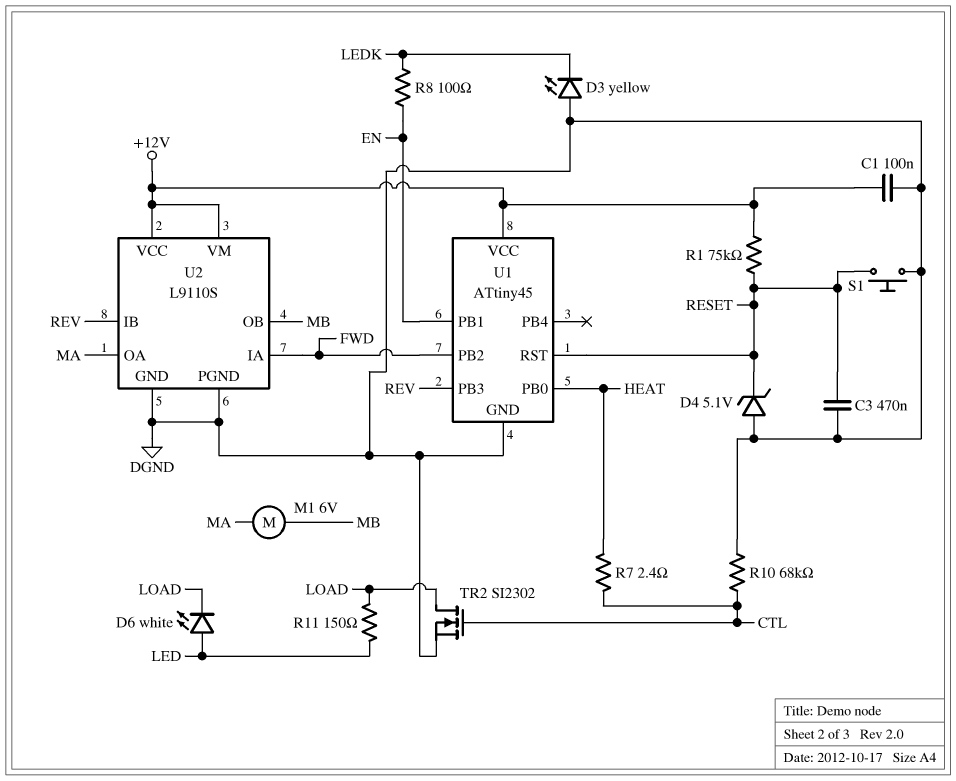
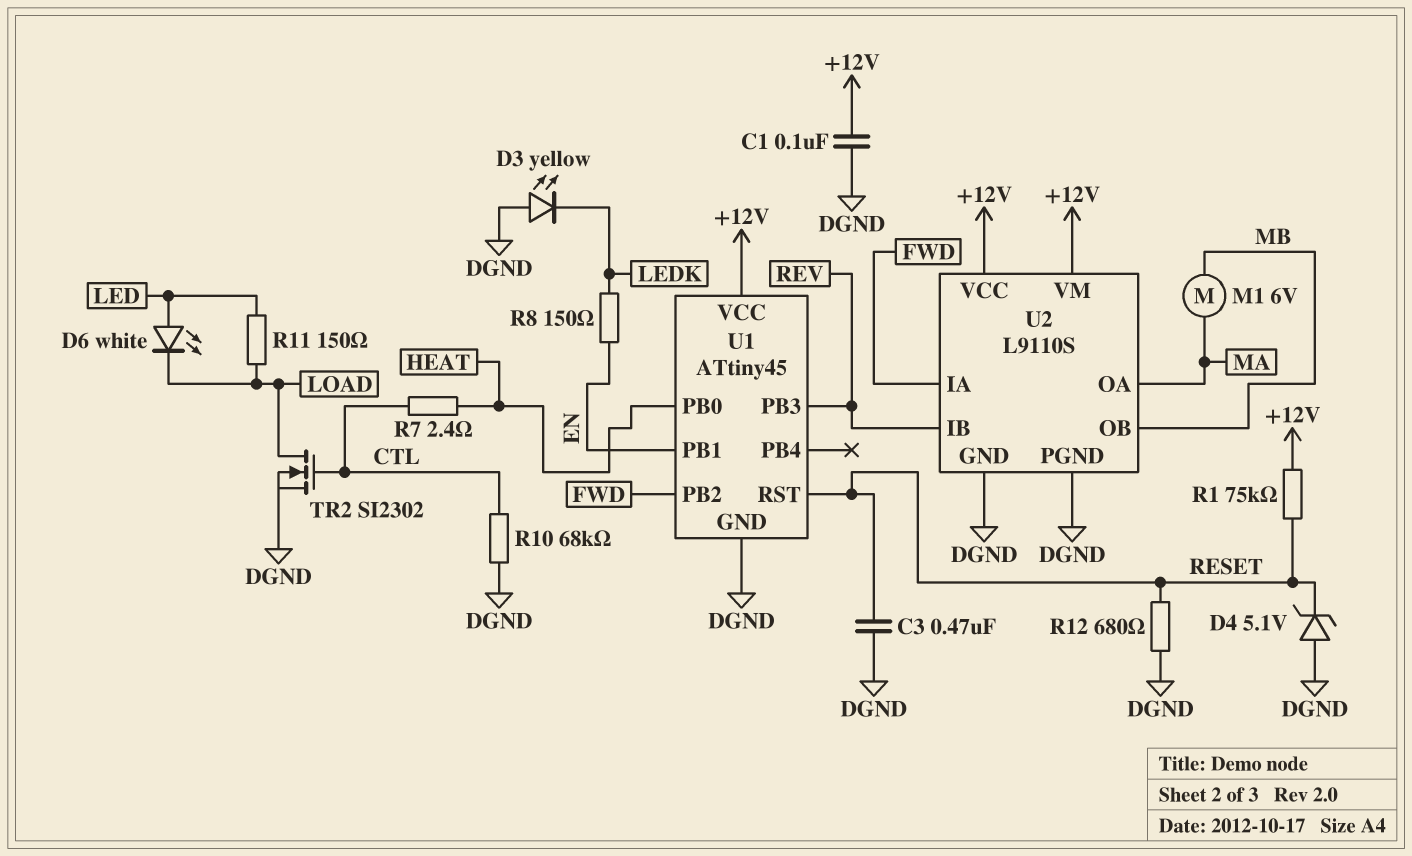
R8: 100 (EN, LEDK) -> 150 (EN, LEDK)
R12: none -> 680 (DGND, RESET)
S1: button (DGND, RESET) -> none

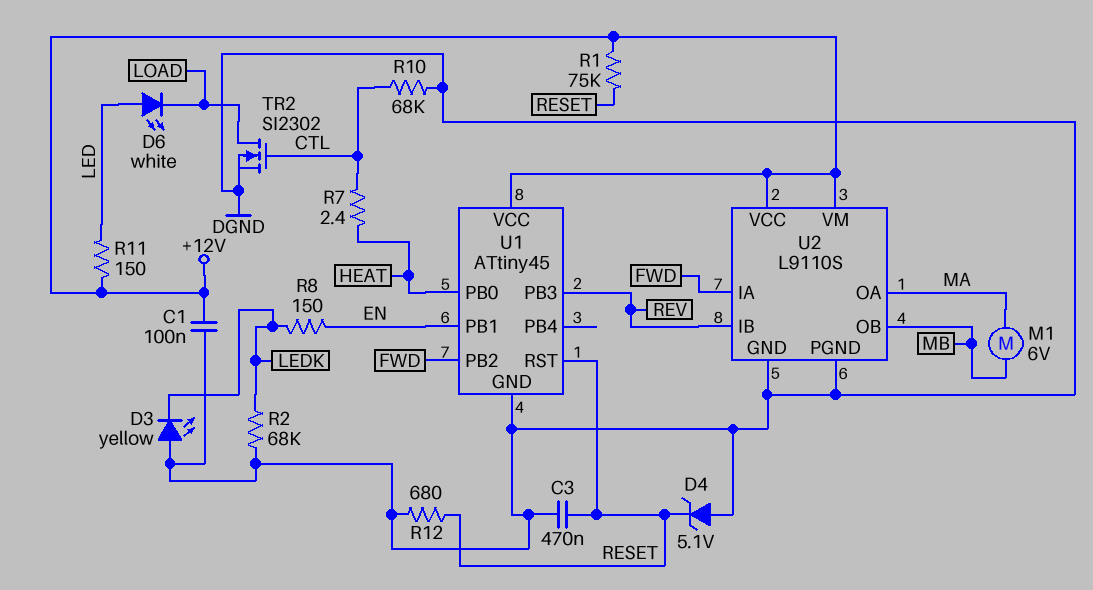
R2: none -> 68k (DGND, LEDK)
R11: 150 (LED, LOAD) -> 150 (+12V, LED)

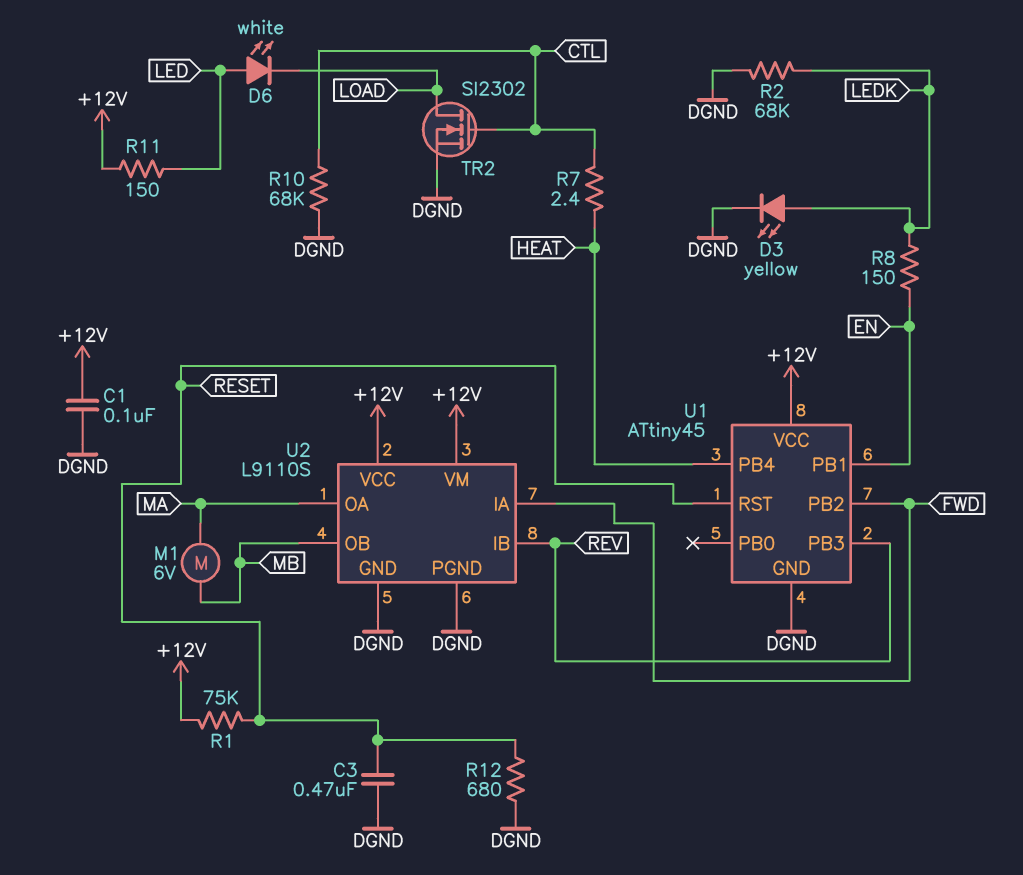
D3: LED yellow (A DGND, K LEDK) -> LED yellow (A LEDK, K DGND)
D4: zener 5.1V (A DGND, K RESET) -> none
U1 pin PB0: HEAT -> none
U1 pin PB4: none -> HEAT

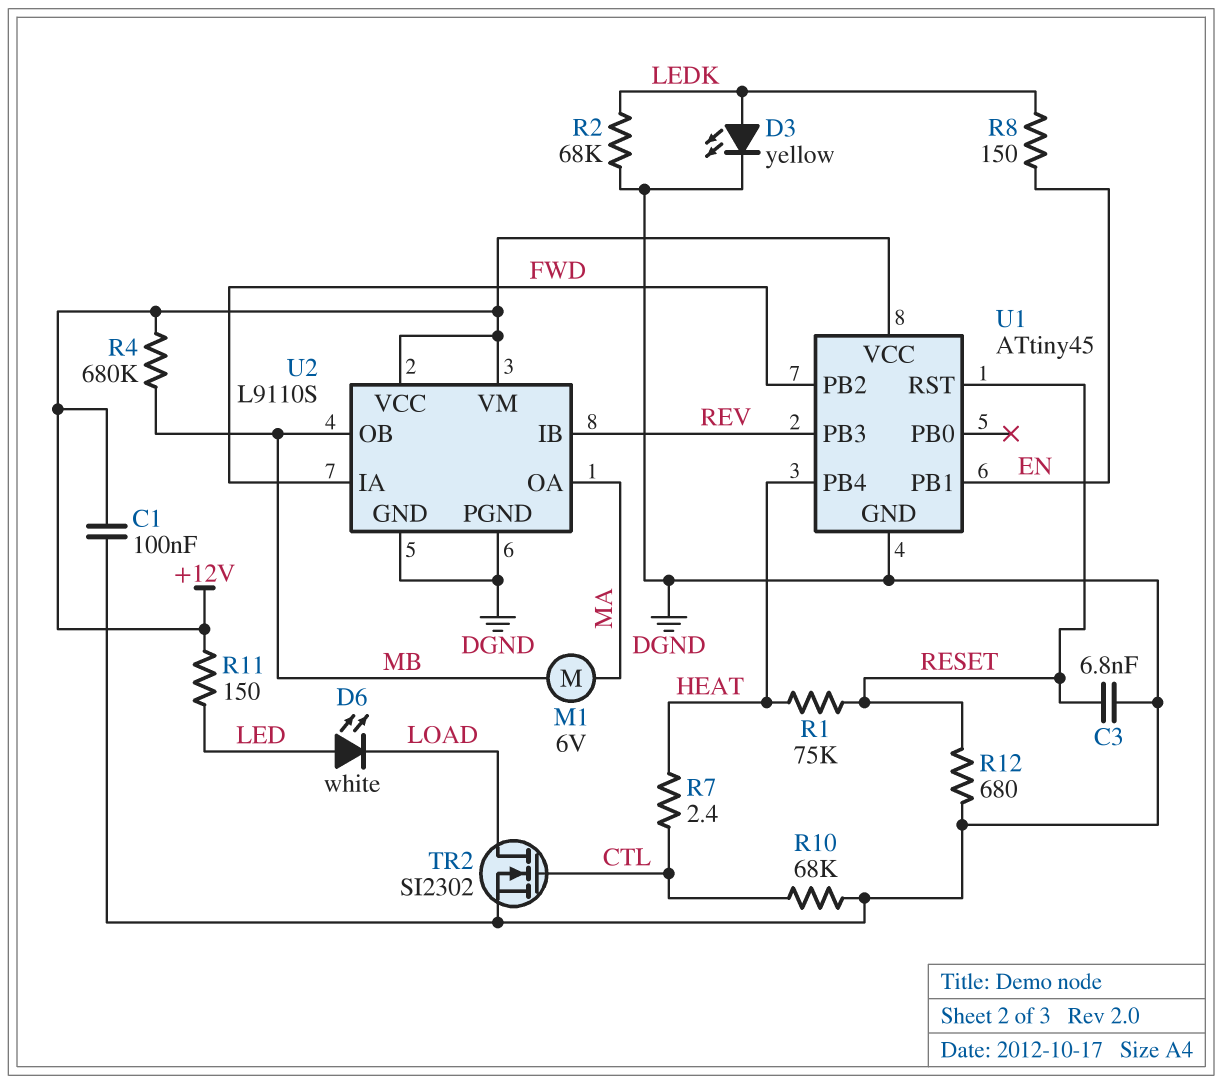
C3: 470nF (DGND, RESET) -> 6.8nF (DGND, RESET)
R1: 75k (+12V, RESET) -> 75k (HEAT, RESET)
R4: none -> 680k (+12V, MB)

